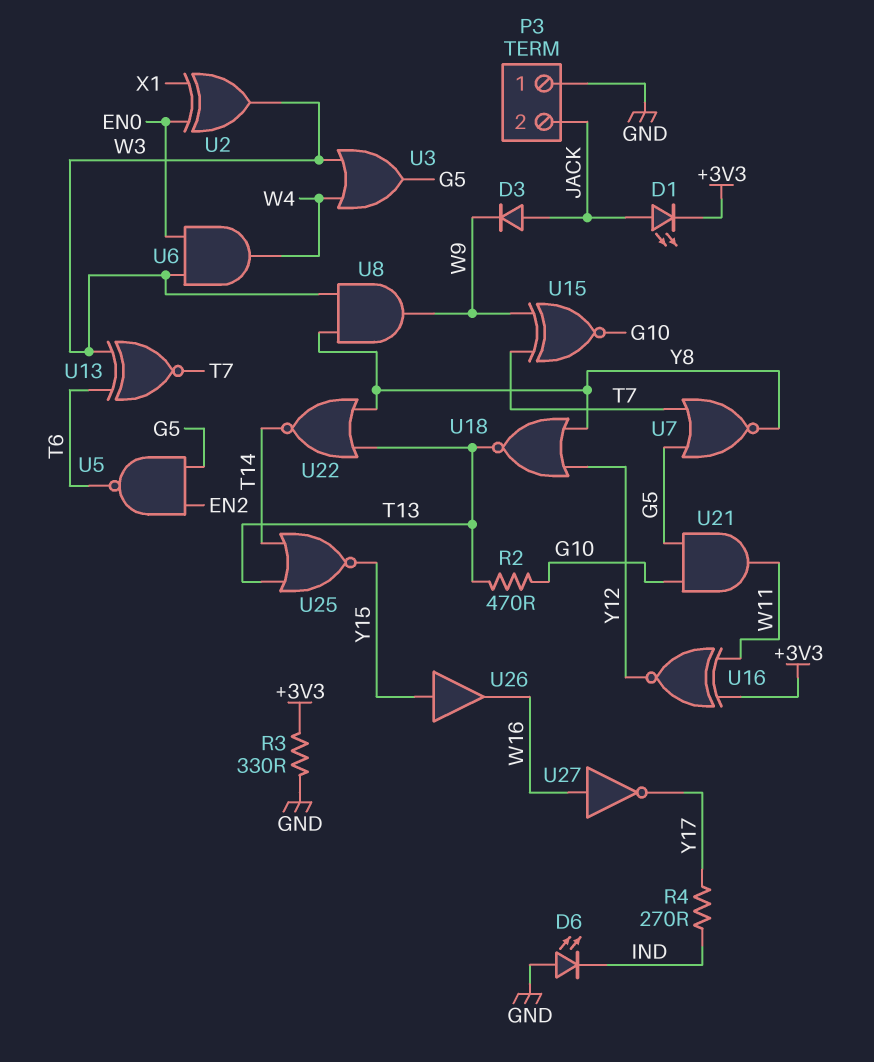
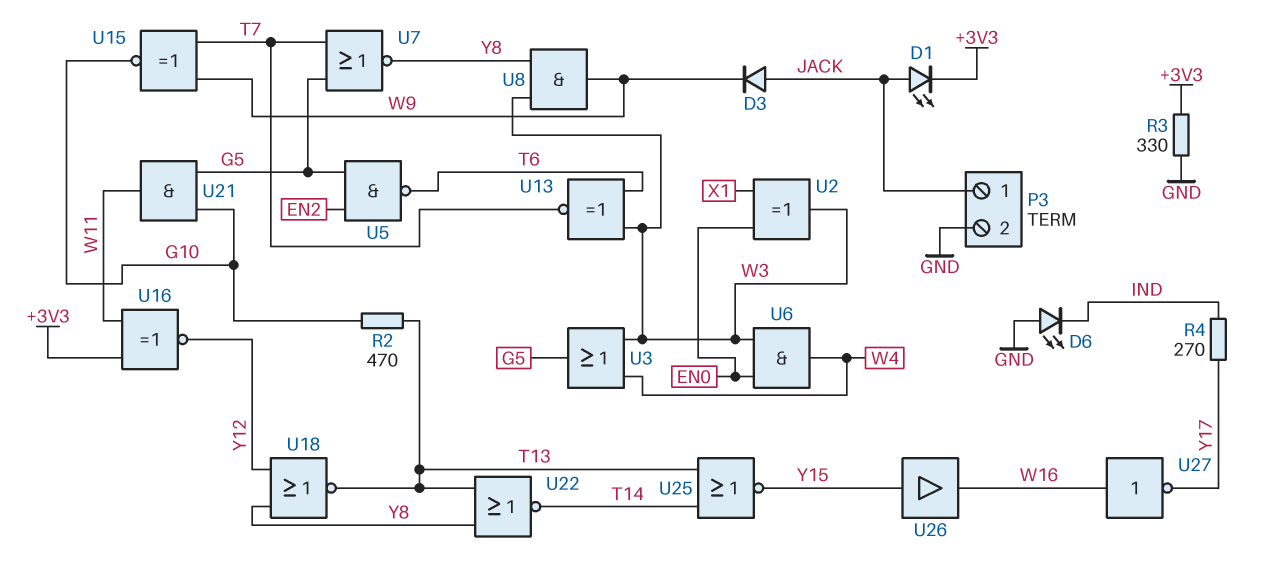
P3 pin 1: GND -> JACK
P3 pin 2: JACK -> GND

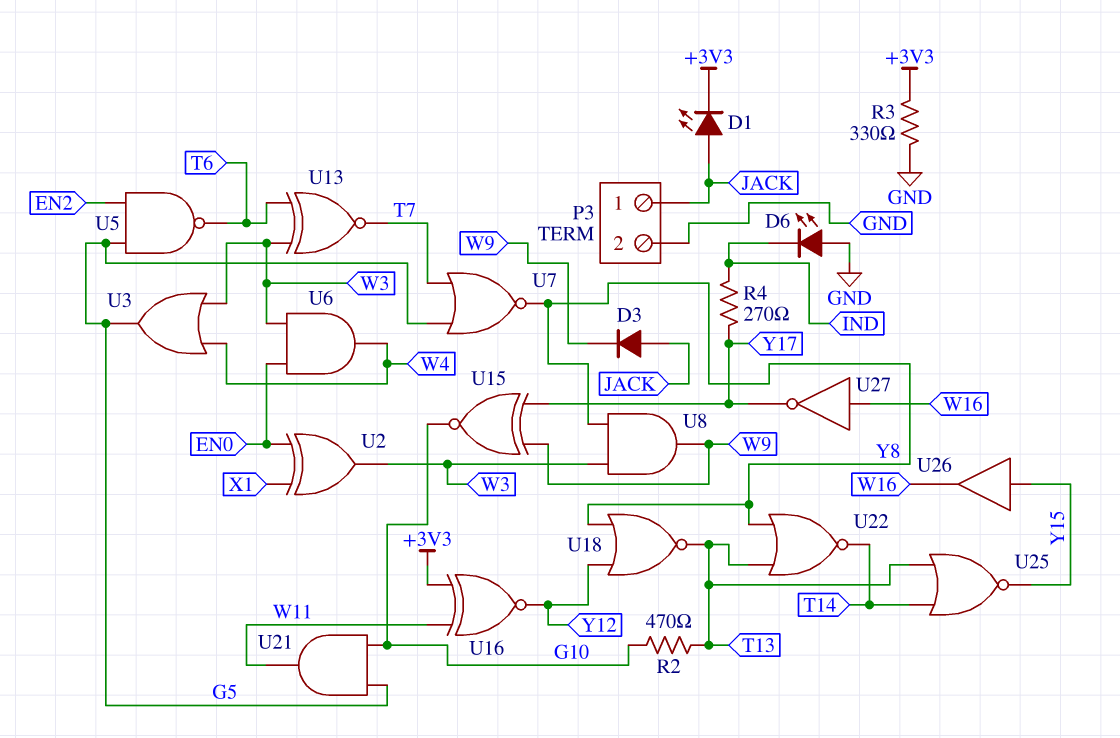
U15: XNOR (in T7, in W9, out G10) -> XNOR (in W9, in Y17, out G10)

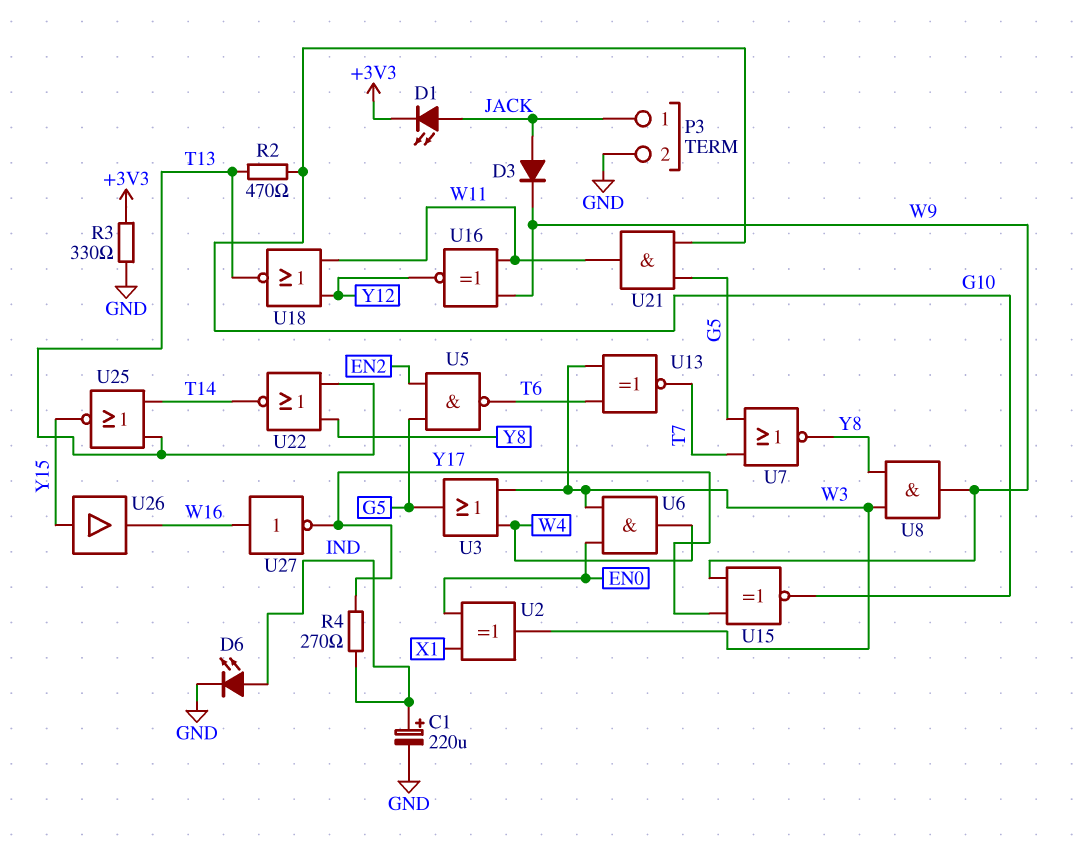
C1: none -> 220uF (plus IND, minus GND)
D6: LED (A GND, K IND) -> LED (A IND, K GND)
U16: XNOR (in +3V3, in W11, out Y12) -> XNOR (in W9, in W11, out Y12)
U18: NOR (in Y8, in Y12, out T13) -> NOR (in W11, in Y12, out T13)

